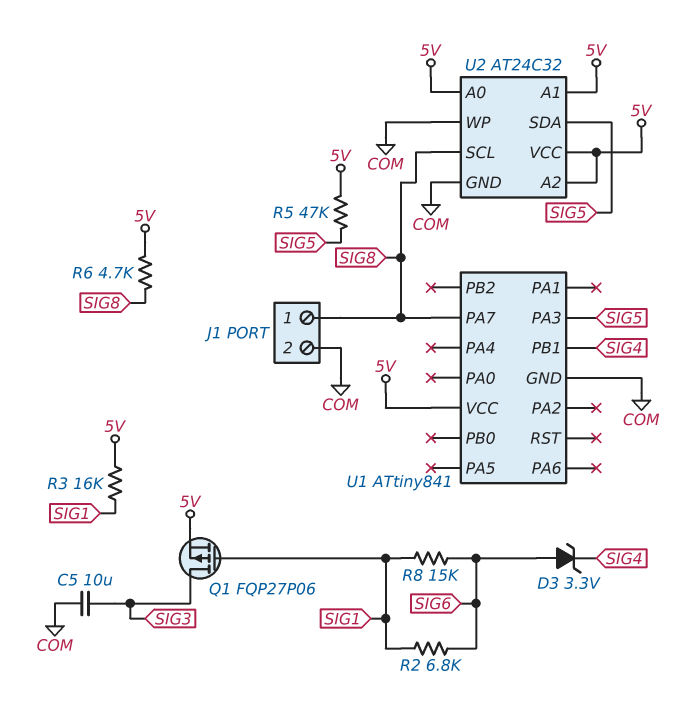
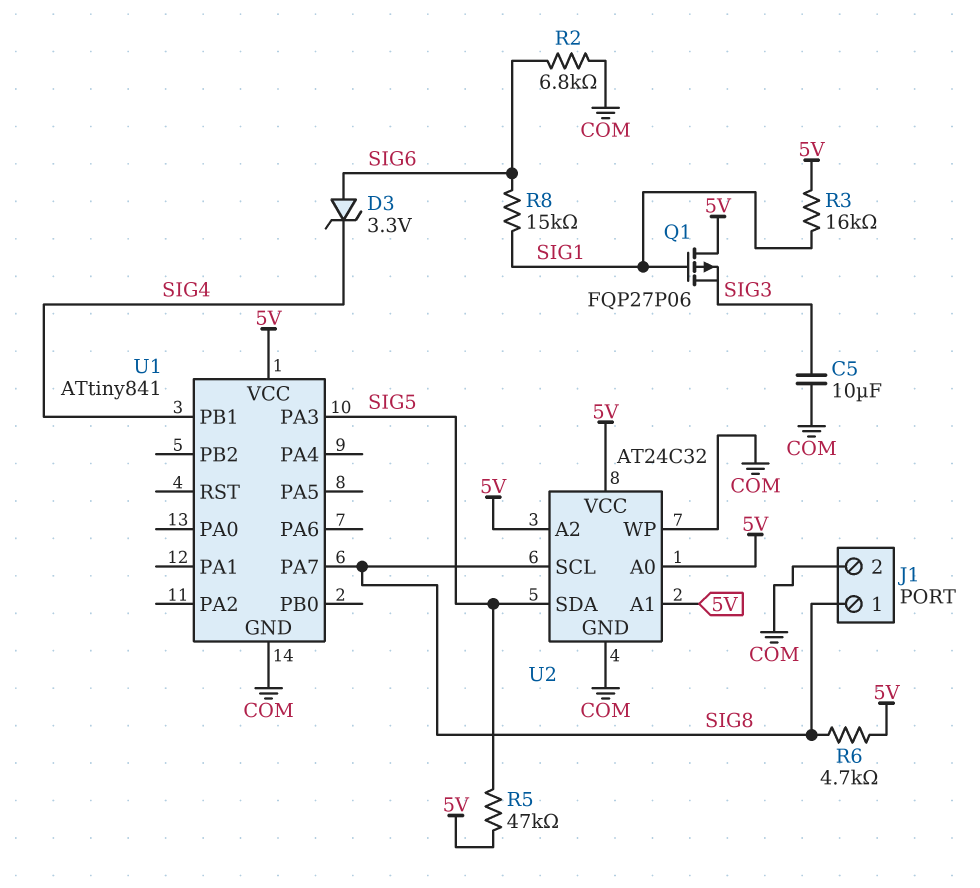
Q1: PMOS FQP27P06 (G SIG1, D SIG3, S 5V) -> PMOS FQP27P06 (G SIG1, D 5V, S SIG3)
R2: 6.8k (SIG1, SIG6) -> 6.8k (COM, SIG6)

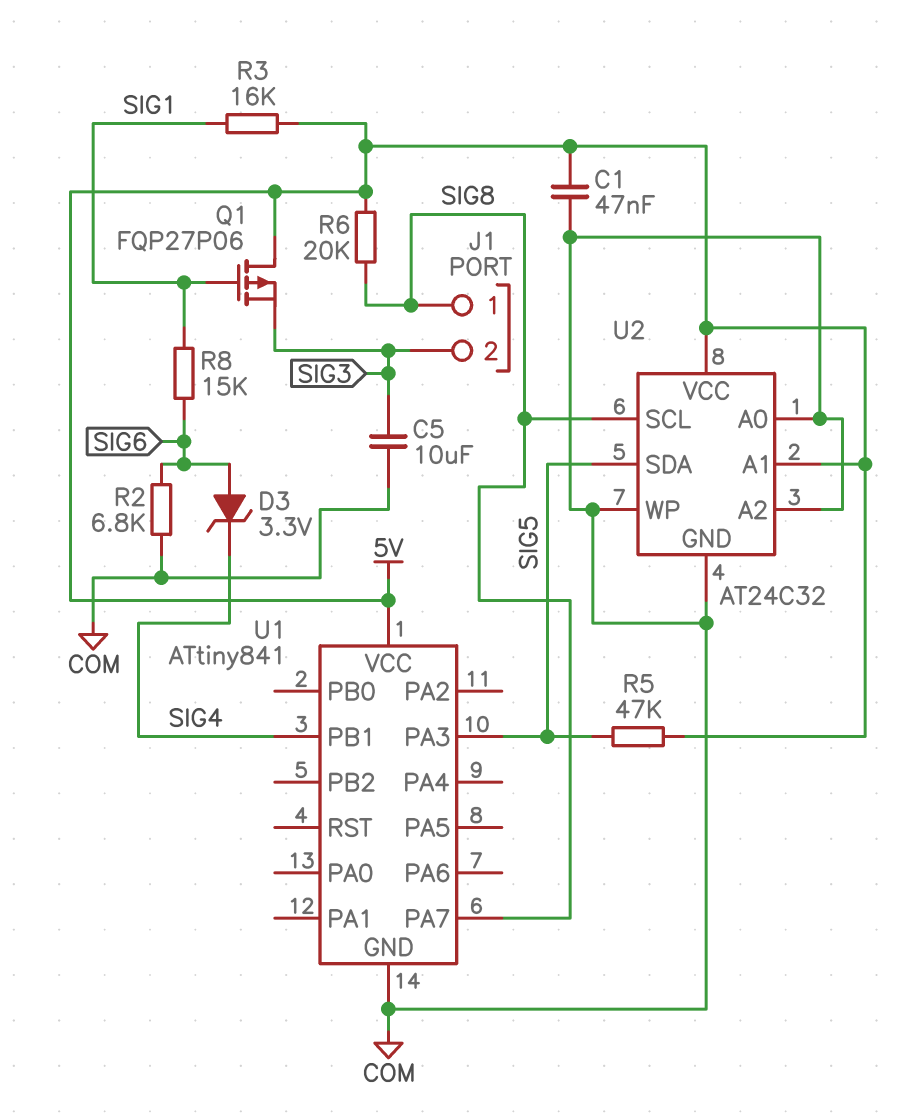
C1: none -> 47nF (5V, COM)
J1 pin 2: COM -> SIG3
R6: 4.7k (5V, SIG8) -> 20k (5V, SIG8)
U2 pin A0: 5V -> COM
U2 pin A2: 5V -> COM

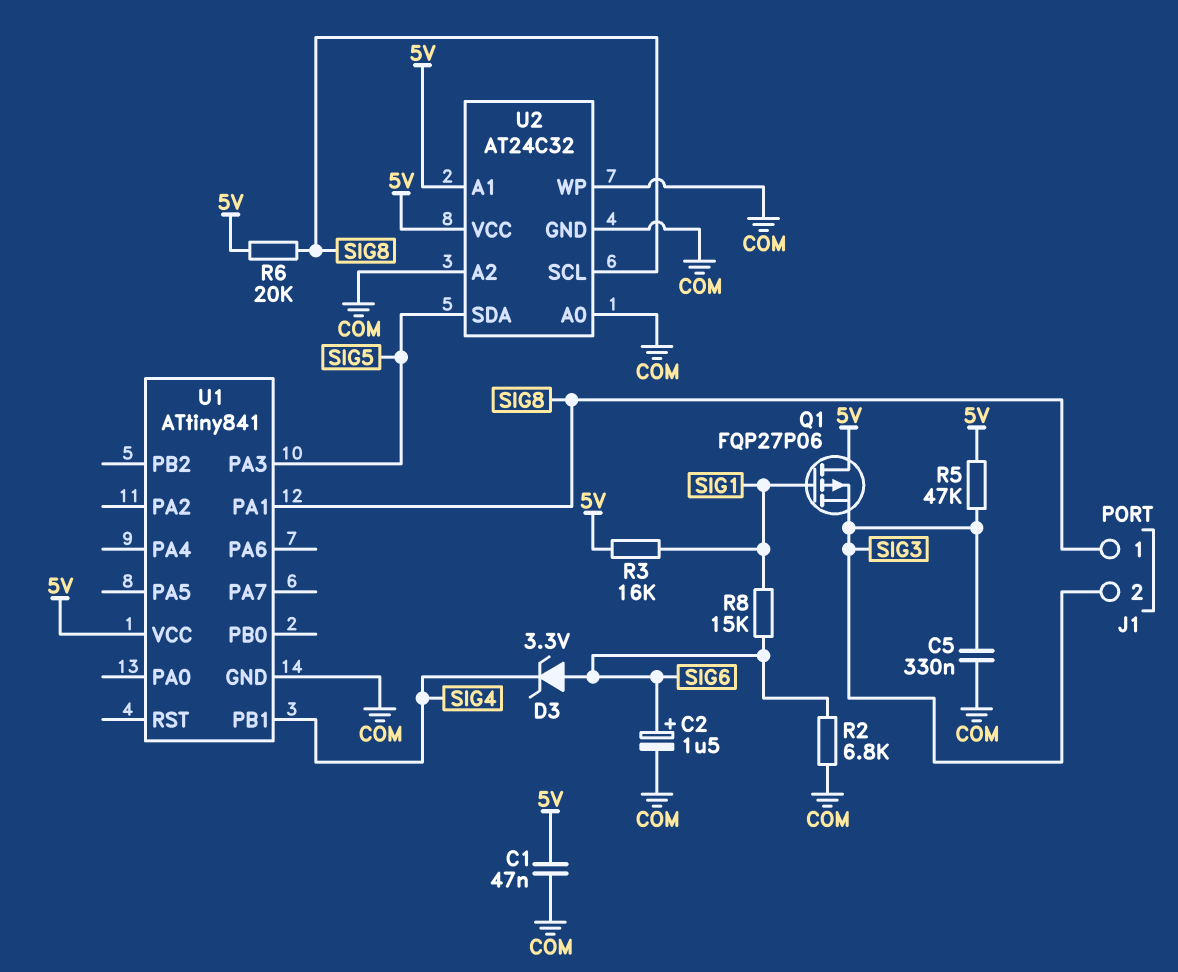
C2: none -> 1.5uF (plus SIG6, minus COM)
C5: 10uF (COM, SIG3) -> 330nF (COM, SIG3)
R5: 47k (5V, SIG5) -> 47k (5V, SIG3)
U1 pin PA1: none -> SIG8
U1 pin PA7: SIG8 -> none

